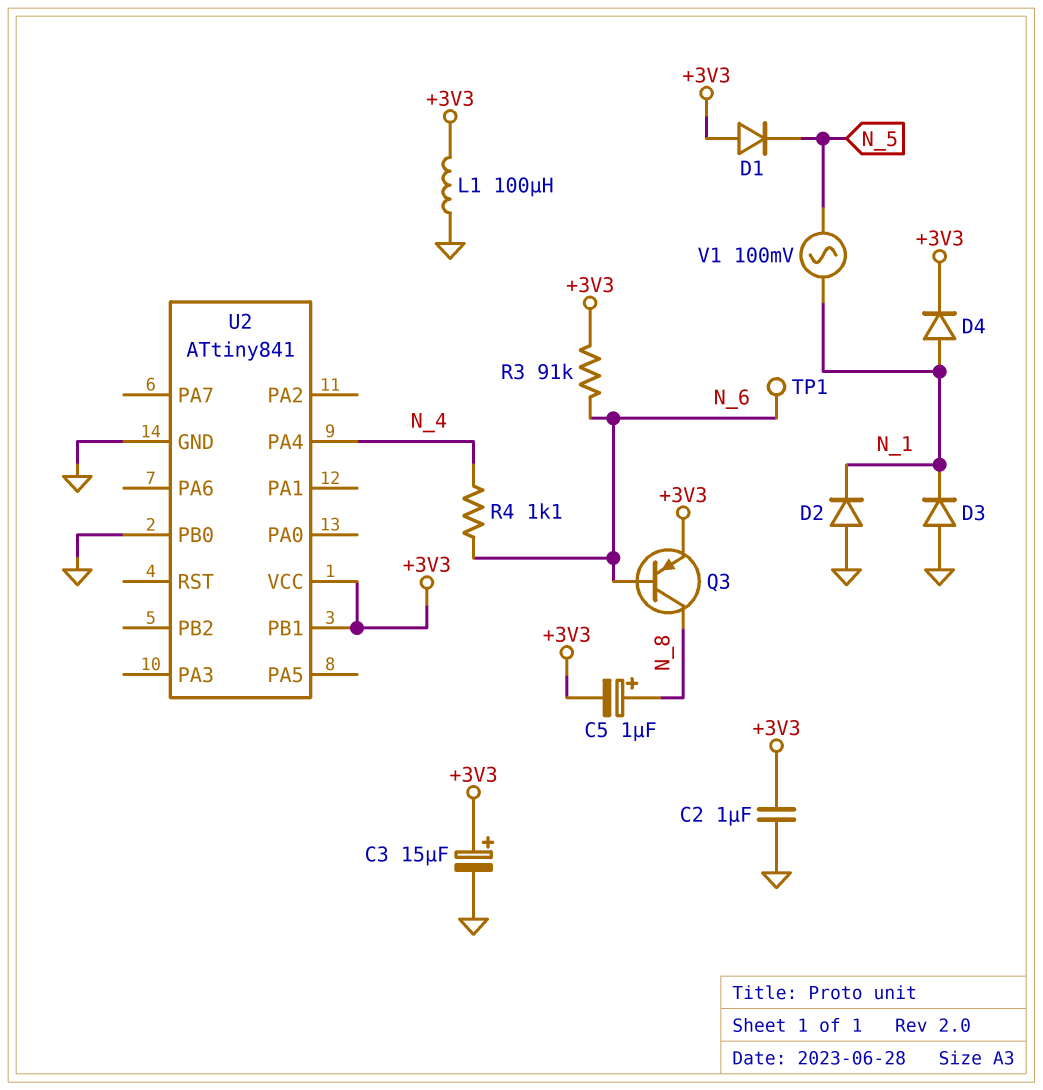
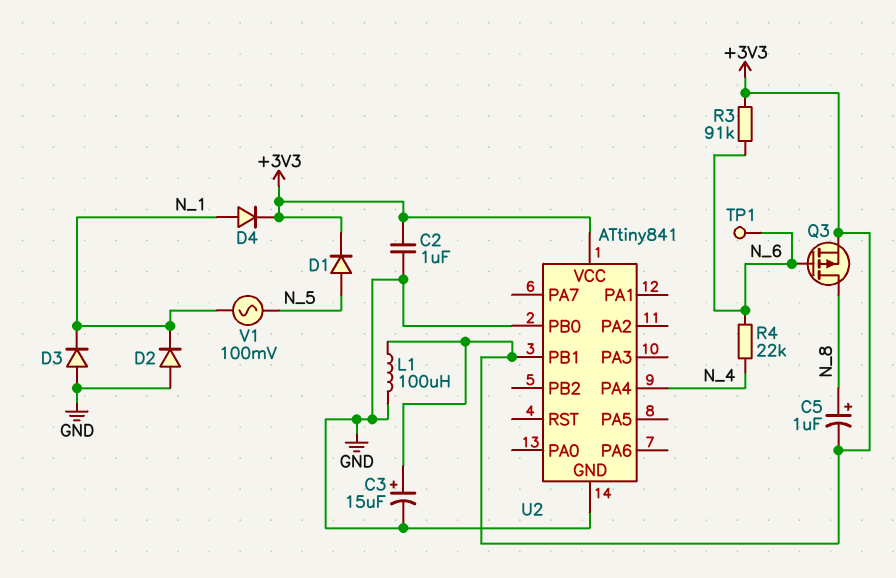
D1: diode (A +3V3, K N_5) -> diode (A N_5, K +3V3)
Q3: PNP (B N_6, C N_8, E +3V3) -> PMOS (G N_6, D N_8, S +3V3)
R4: 1.1k (N_4, N_6) -> 22k (N_4, N_6)

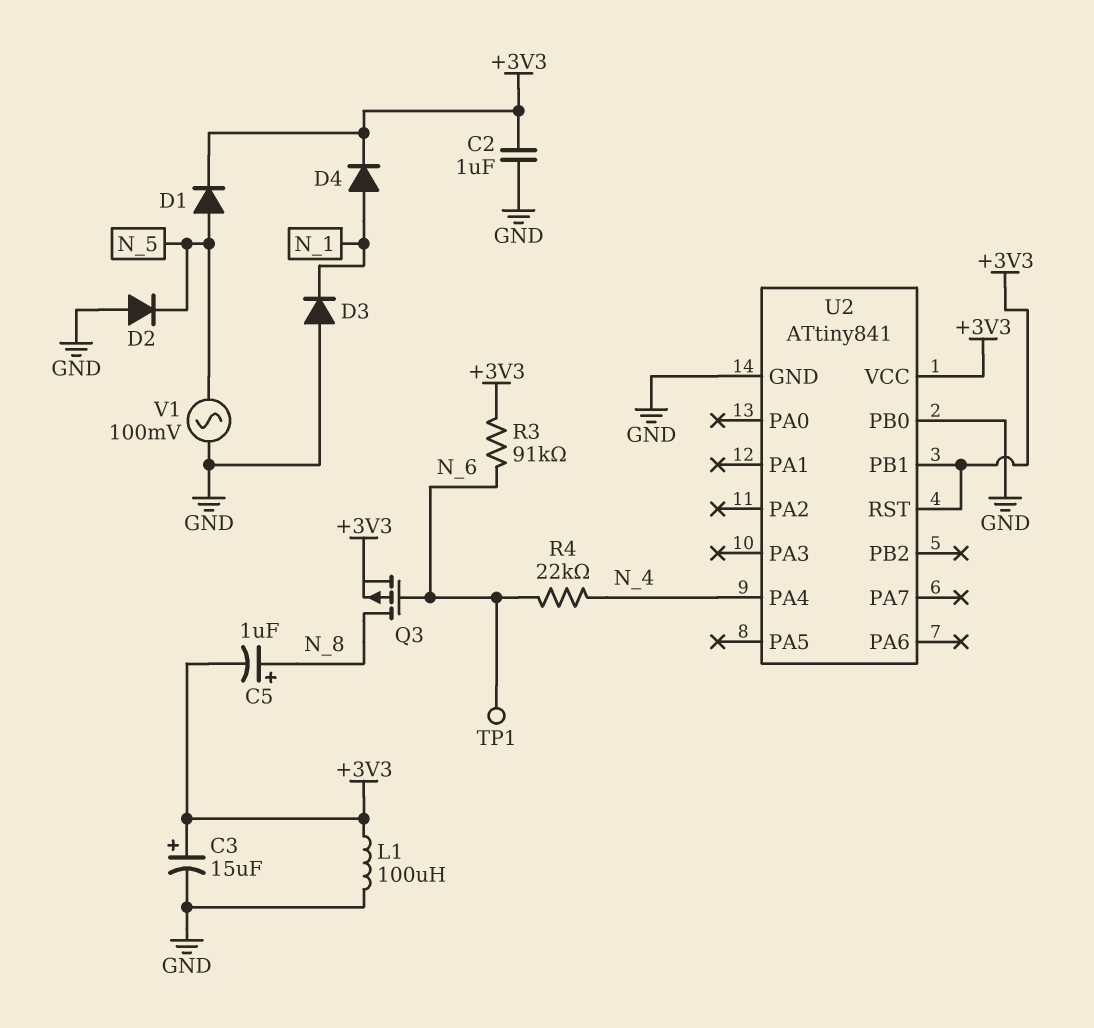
D2: diode (A GND, K N_1) -> diode (A GND, K N_5)
U2 pin RST: none -> +3V3
V1: AC 100mV (N_1, N_5) -> AC 100mV (GND, N_5)

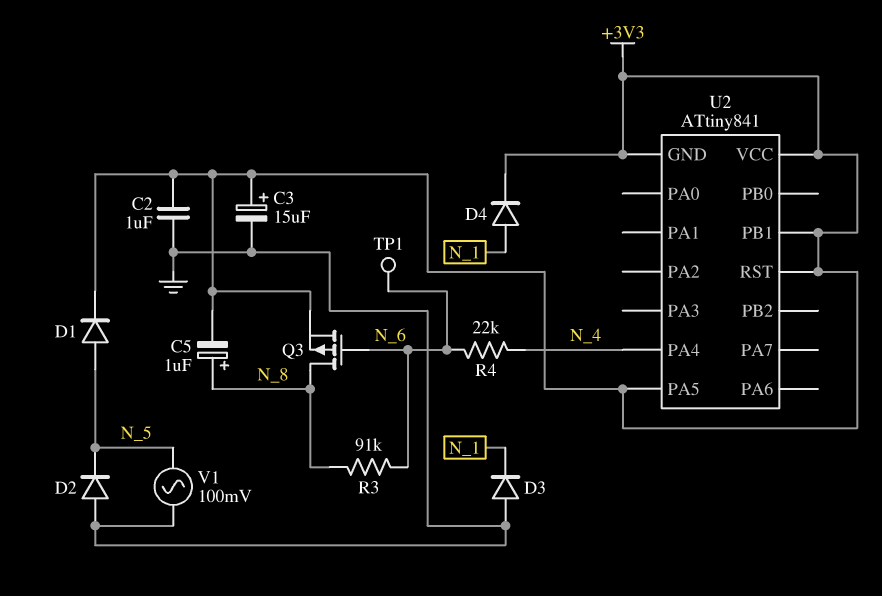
L1: 100uH (+3V3, GND) -> none
R3: 91k (+3V3, N_6) -> 91k (N_6, N_8)
U2 pin GND: GND -> +3V3
U2 pin PA5: none -> +3V3
U2 pin PB0: GND -> none

